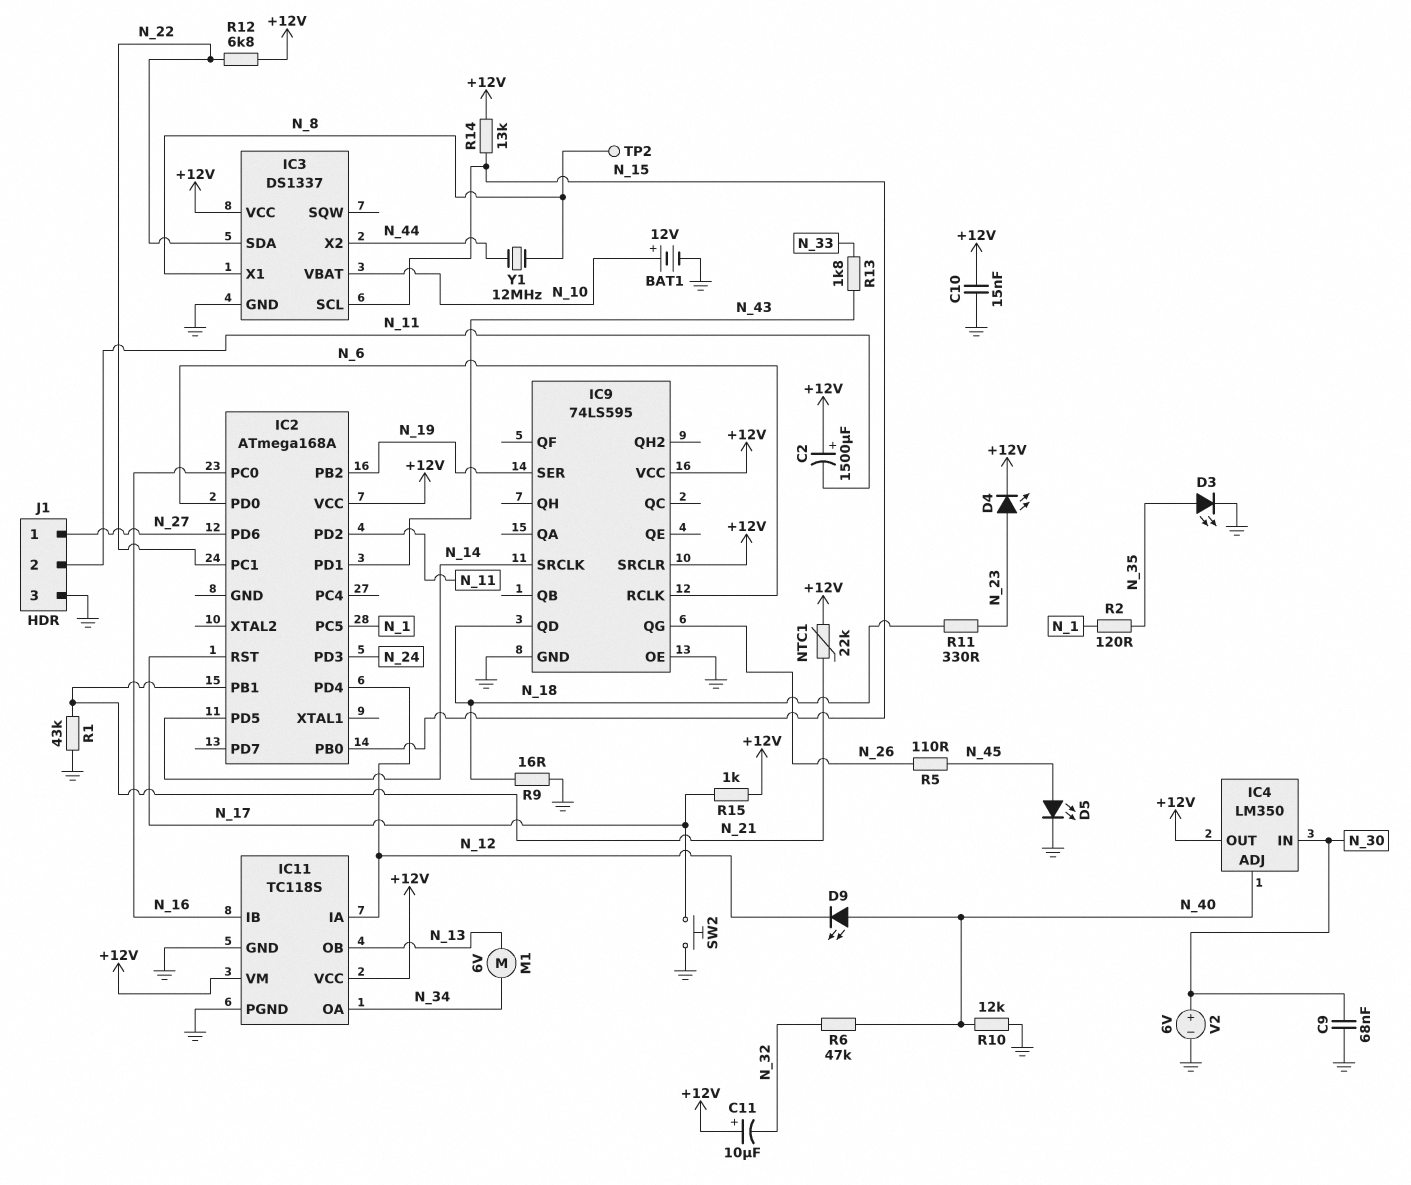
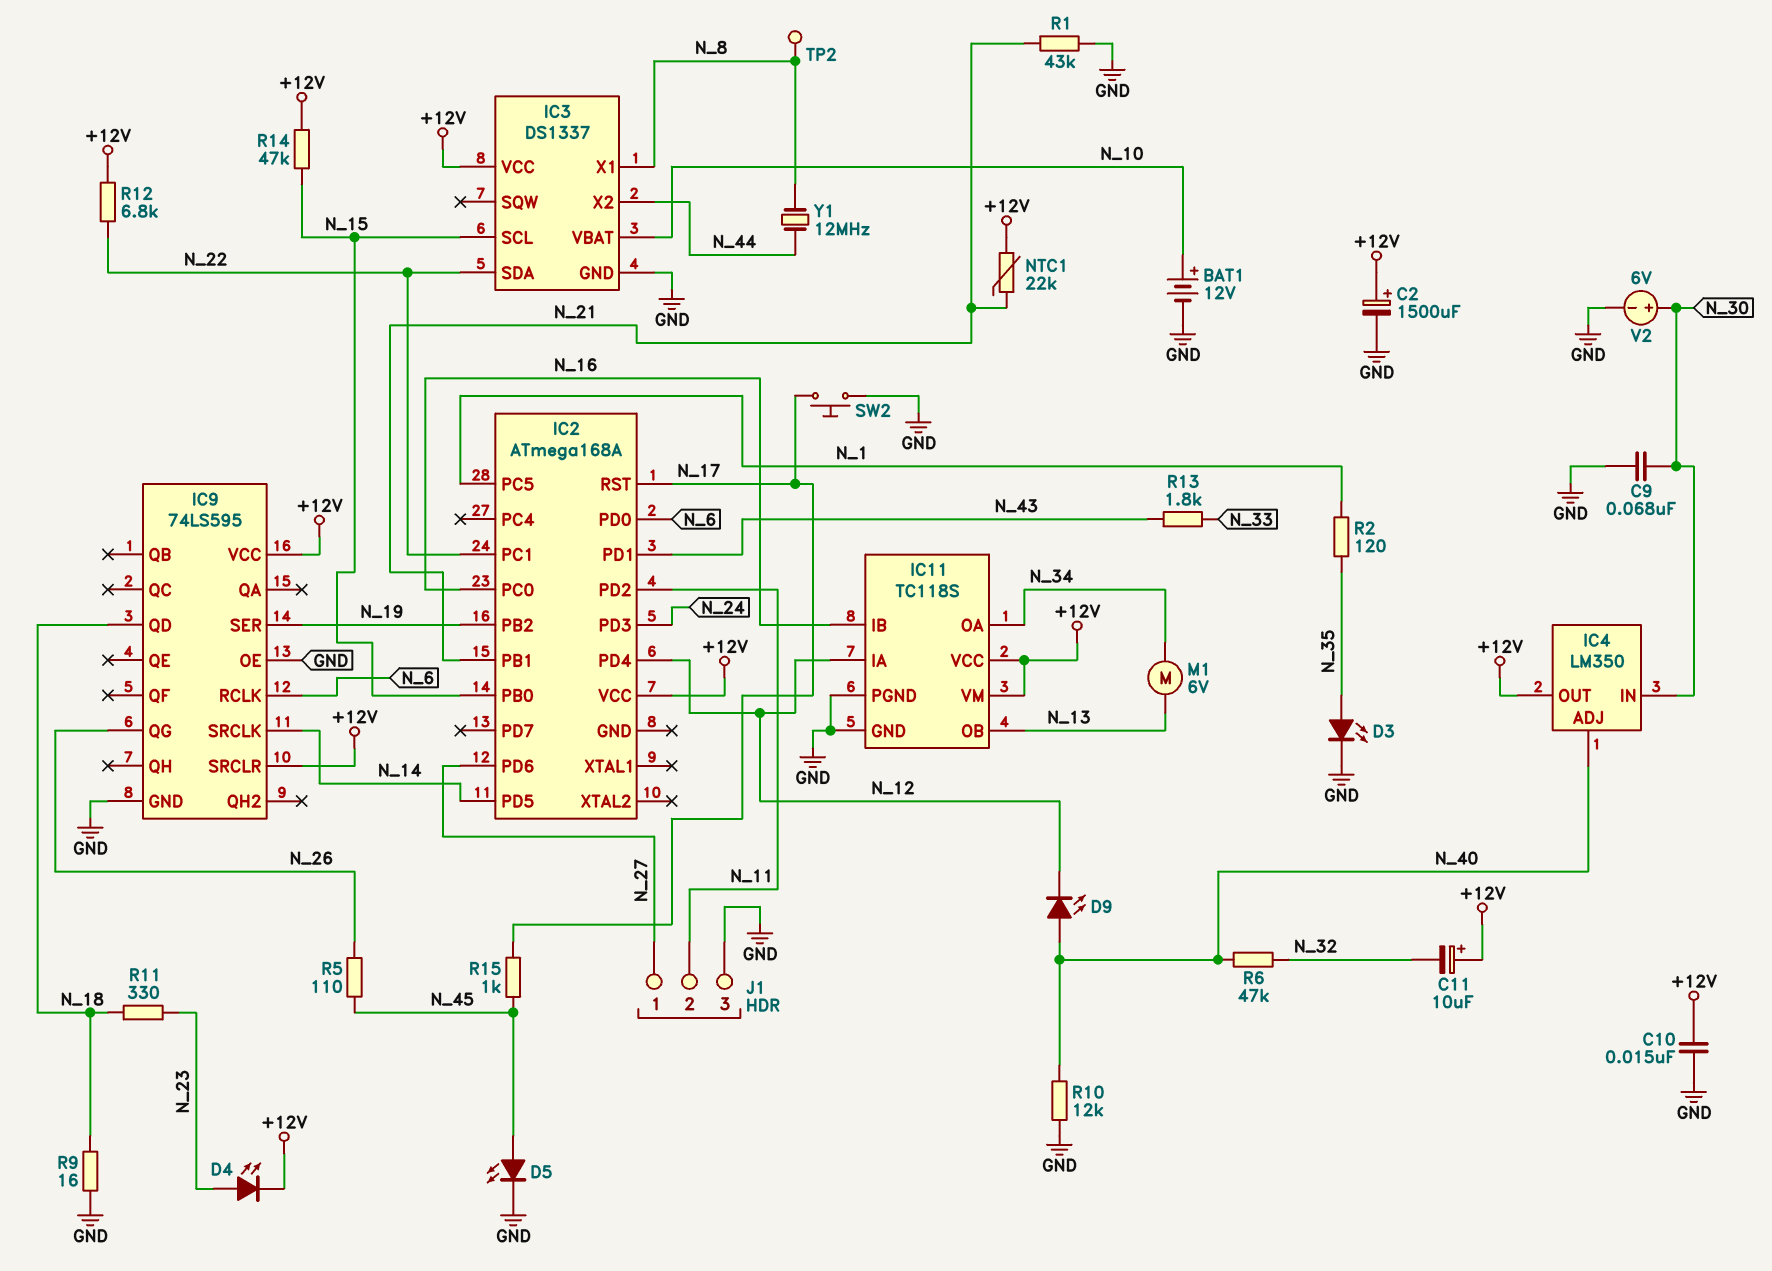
C2: 1500uF (plus +12V, minus N_11) -> 1500uF (plus +12V, minus GND)
R14: 13k (+12V, N_15) -> 47k (+12V, N_15)
R15: 1k (+12V, N_17) -> 1k (N_17, N_45)

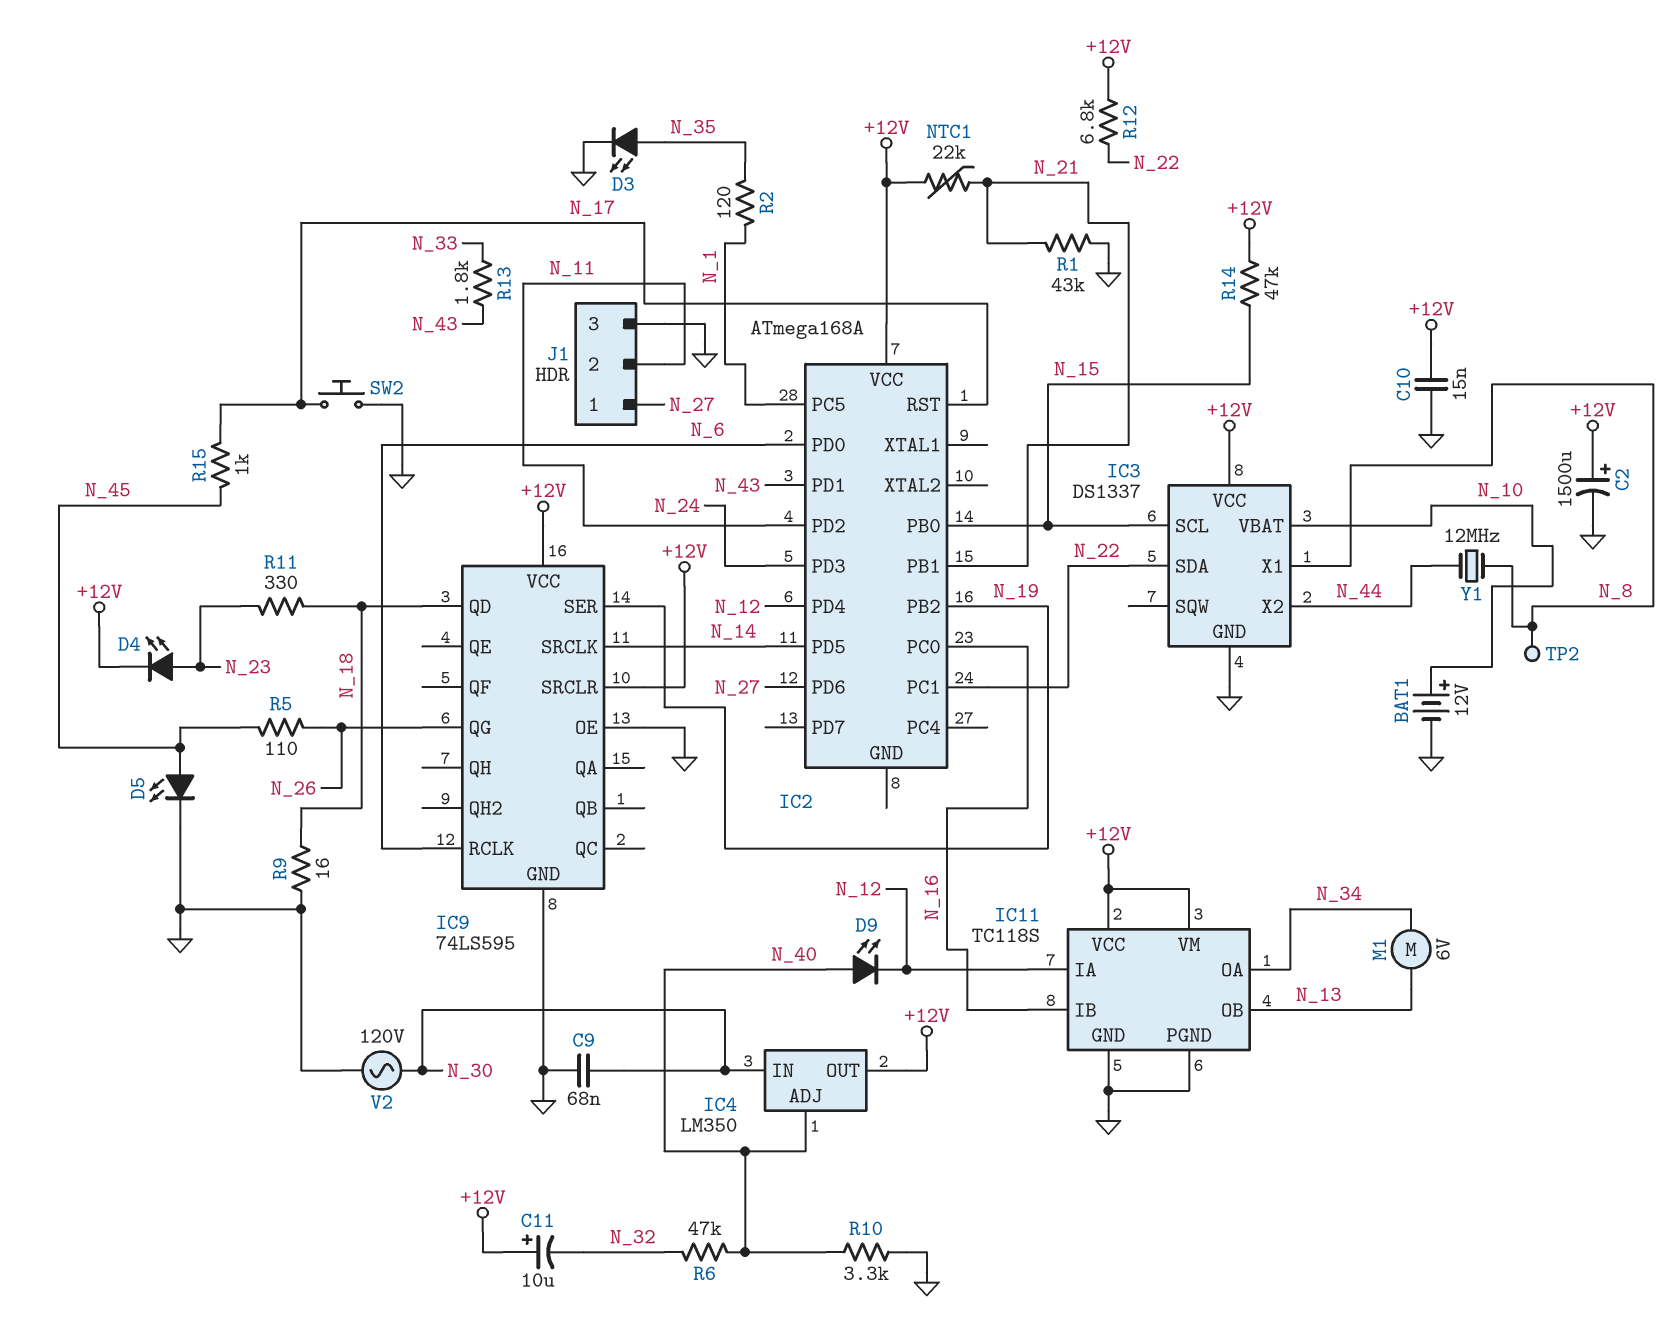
R10: 12k (GND, N_40) -> 3.3k (GND, N_40)
V2: 6V (plus N_30, minus GND) -> AC 120V (GND, N_30)

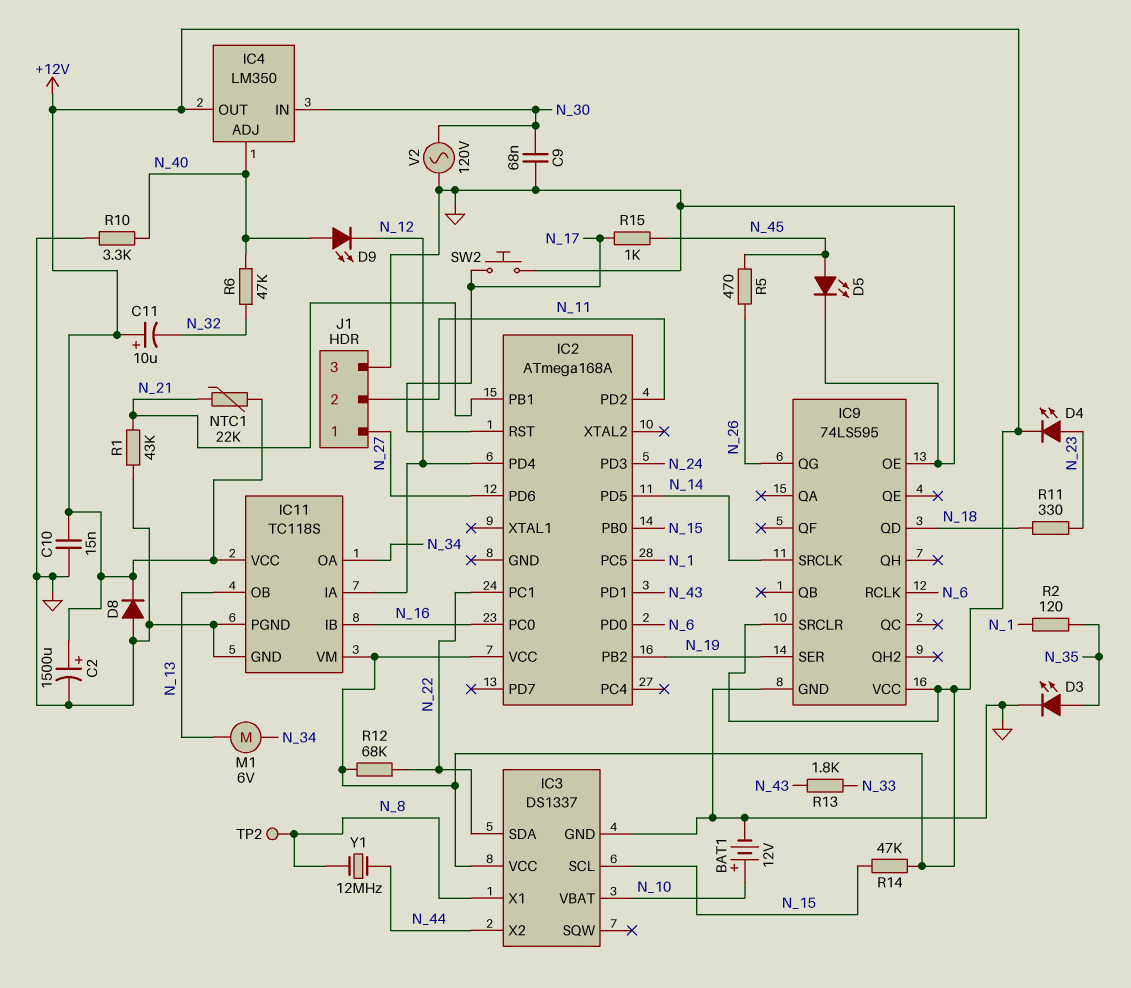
D8: none -> diode (A GND, K +12V)
R5: 110 (N_26, N_45) -> 470 (N_26, N_45)
R9: 16 (GND, N_18) -> none
R12: 6.8k (+12V, N_22) -> 68k (+12V, N_22)

